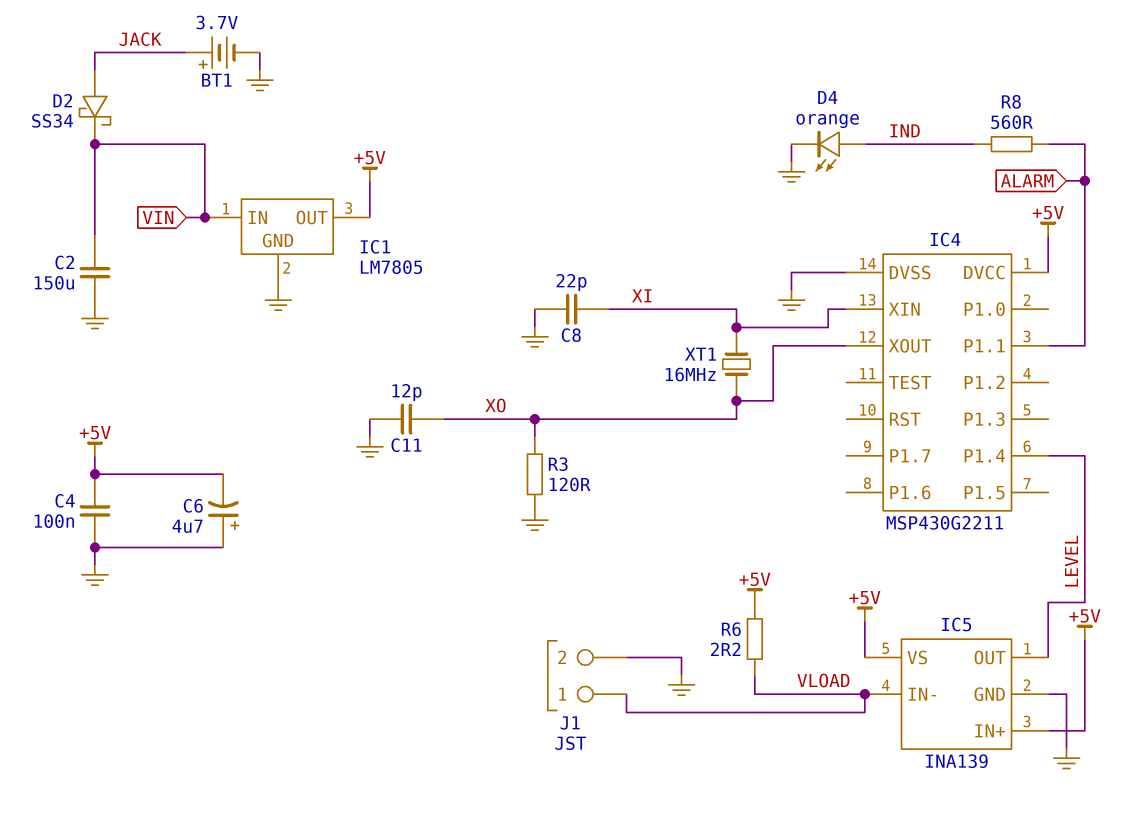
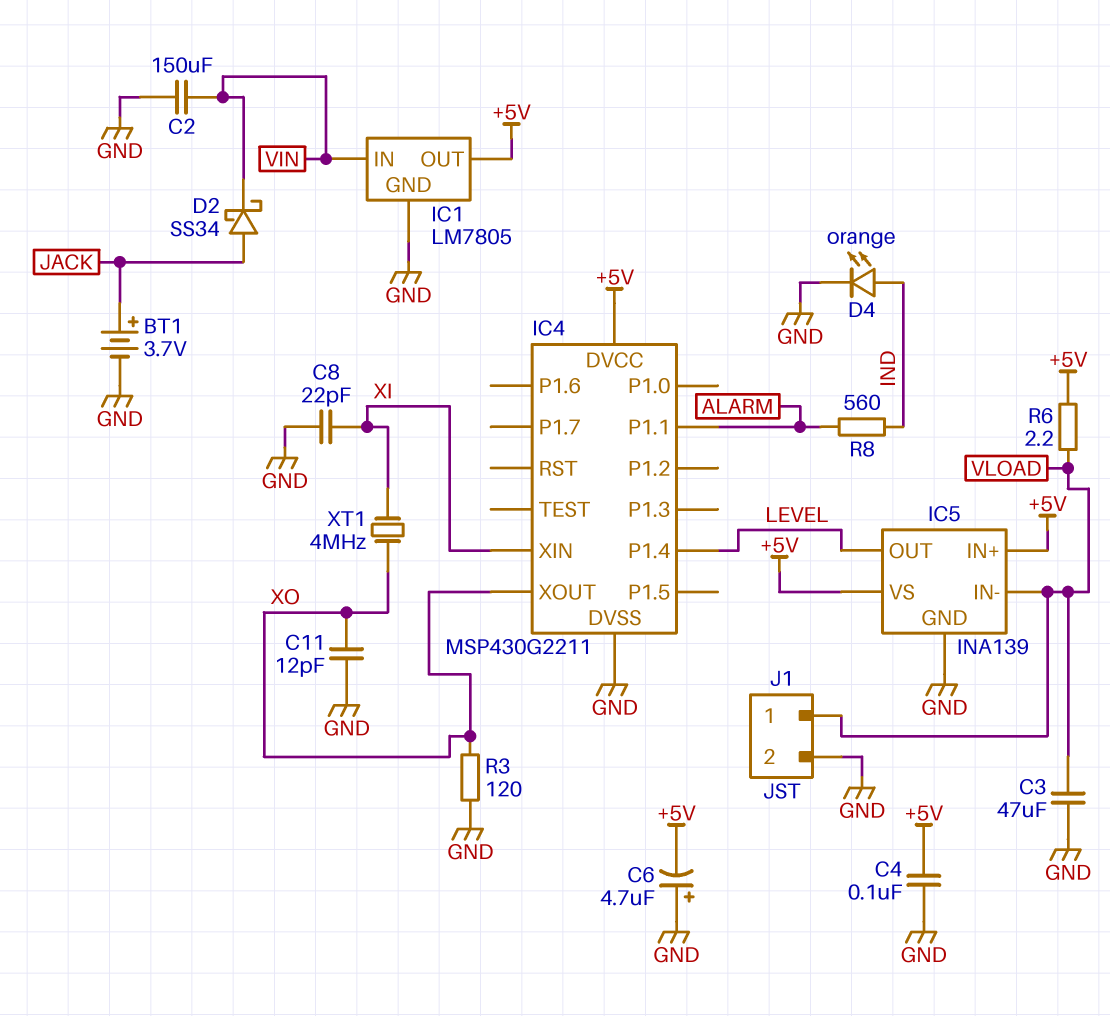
C3: none -> 47uF (GND, VLOAD)
XT1: 16MHz (XI, XO) -> 4MHz (XI, XO)

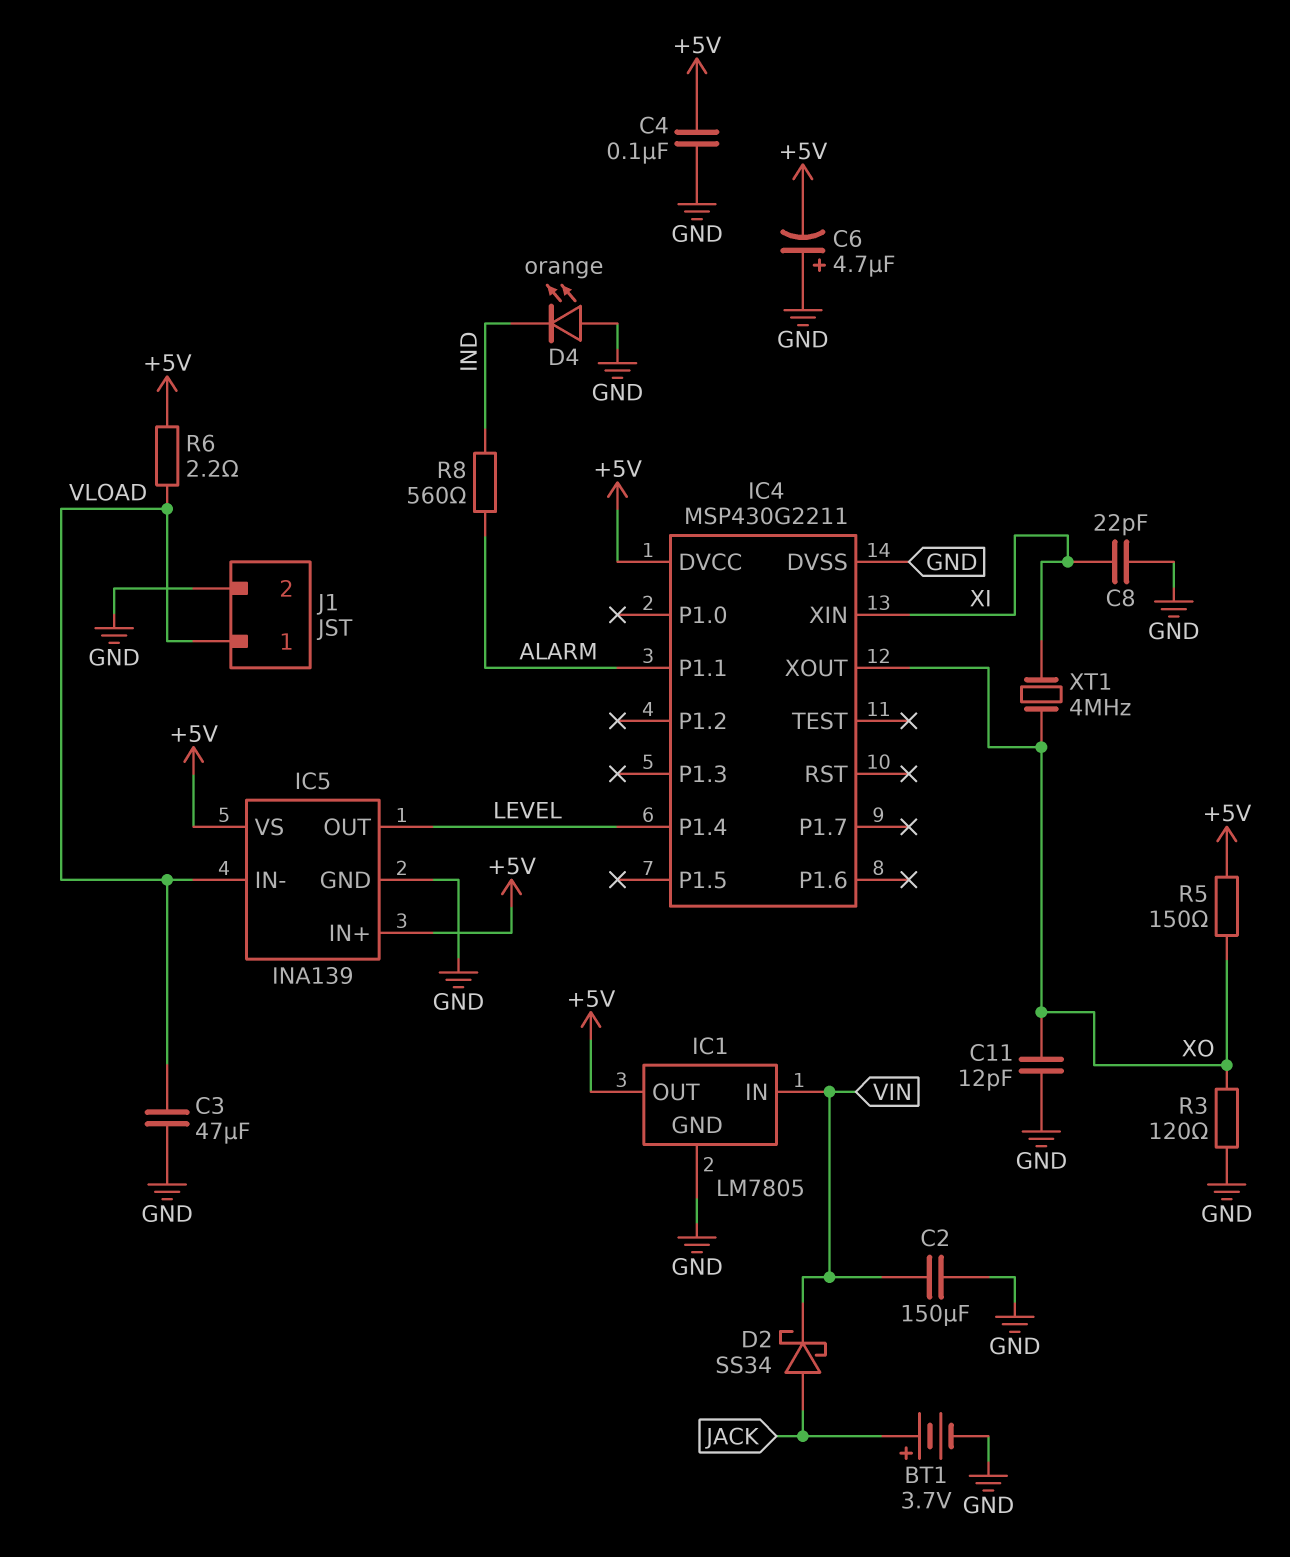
D4: LED orange (A IND, K GND) -> LED orange (A GND, K IND)
R5: none -> 150 (+5V, XO)

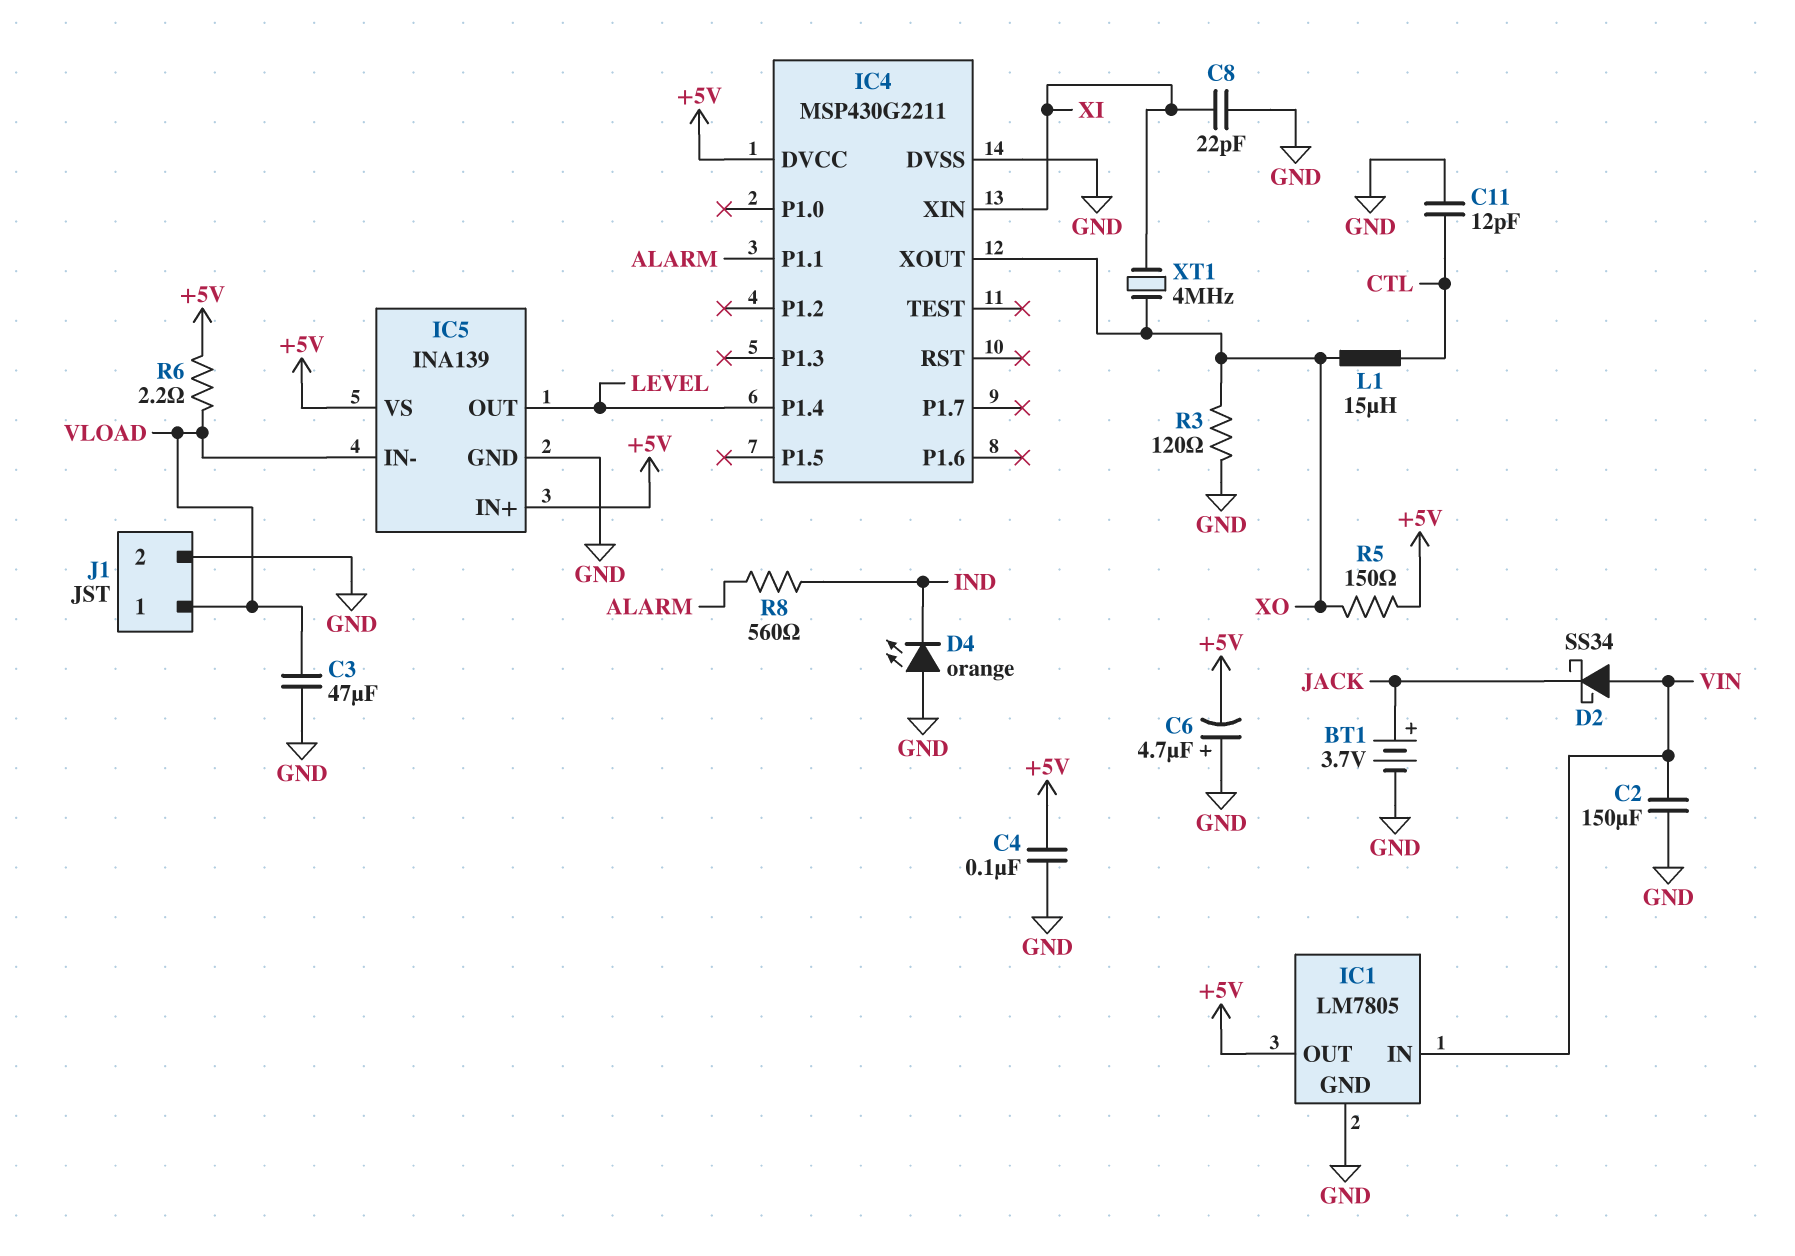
C11: 12pF (GND, XO) -> 12pF (CTL, GND)
D2: schottky SS34 (A JACK, K VIN) -> schottky SS34 (A VIN, K JACK)
L1: none -> 15uH (CTL, XO)

